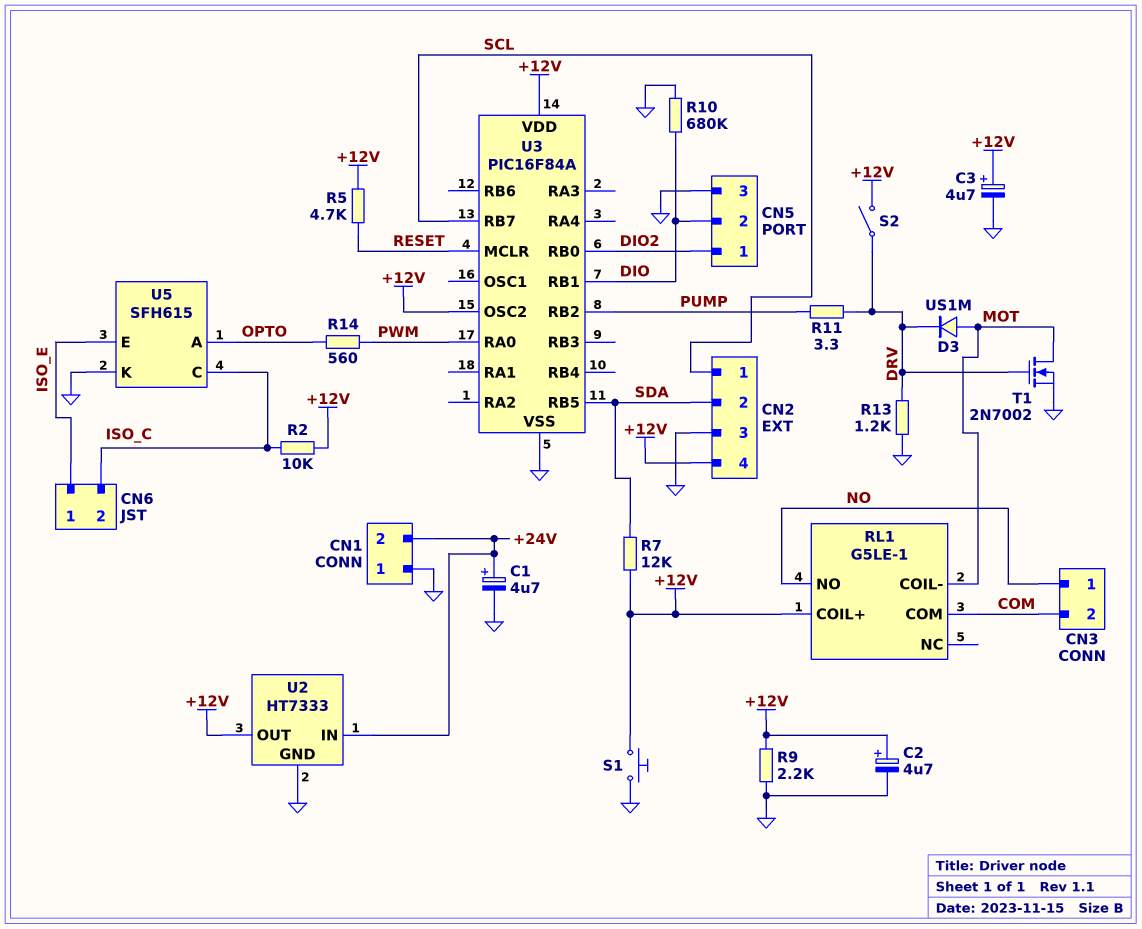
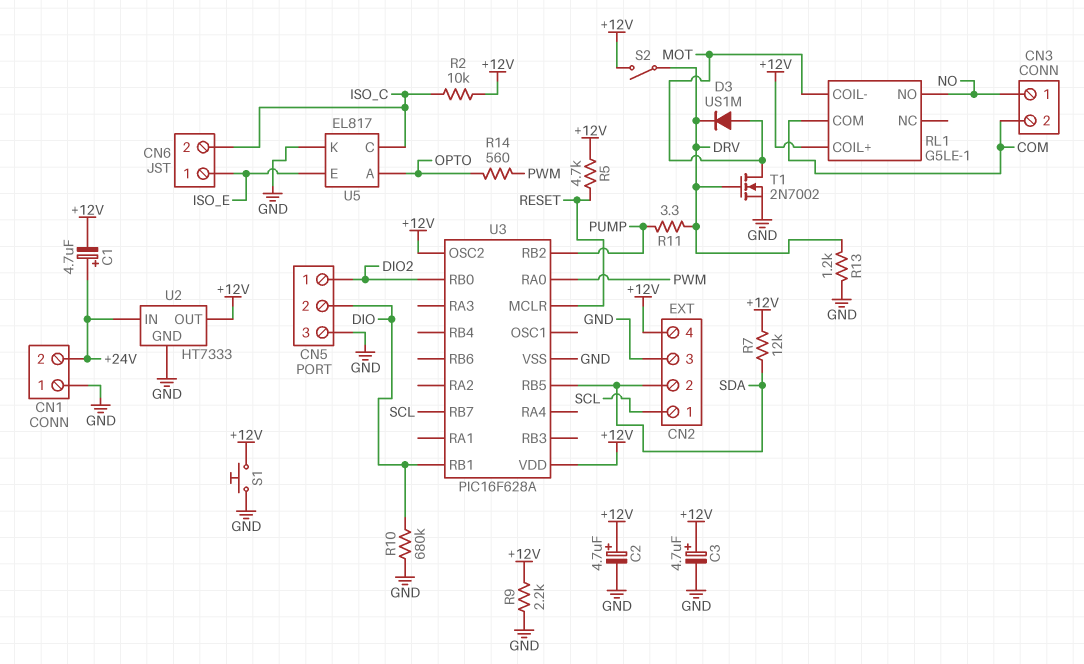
C1: 4.7uF (plus +24V, minus GND) -> 4.7uF (plus +24V, minus +12V)
U3: PIC16F84A -> PIC16F628A
U5: SFH615 -> EL817

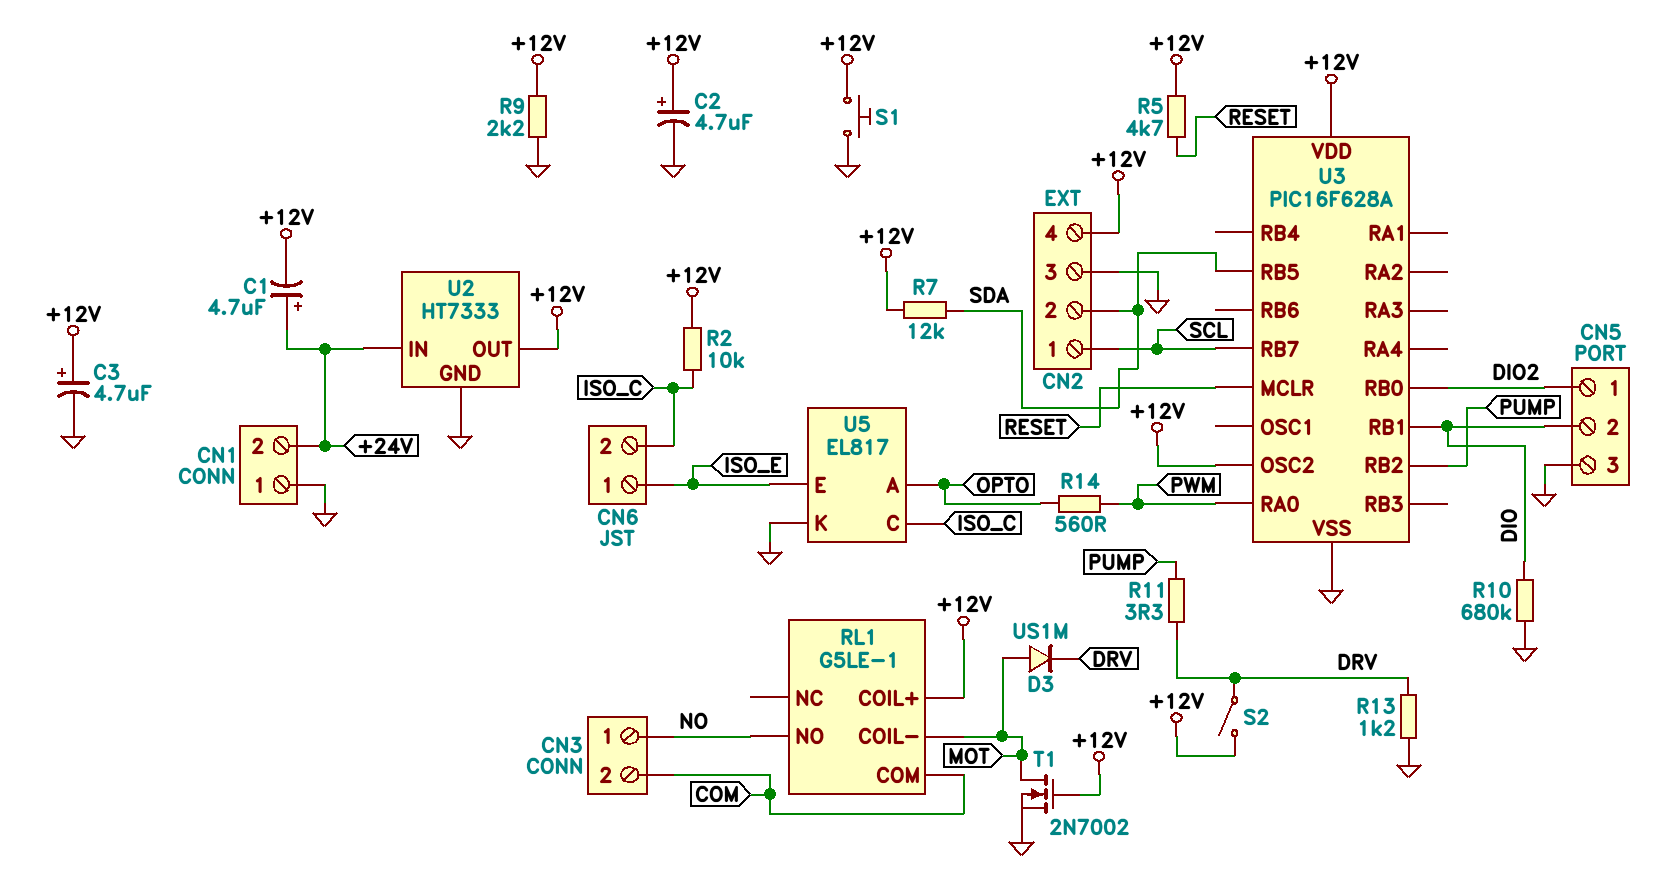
T1: NMOS 2N7002 (G DRV, D MOT, S GND) -> NMOS 2N7002 (G +12V, D MOT, S GND)

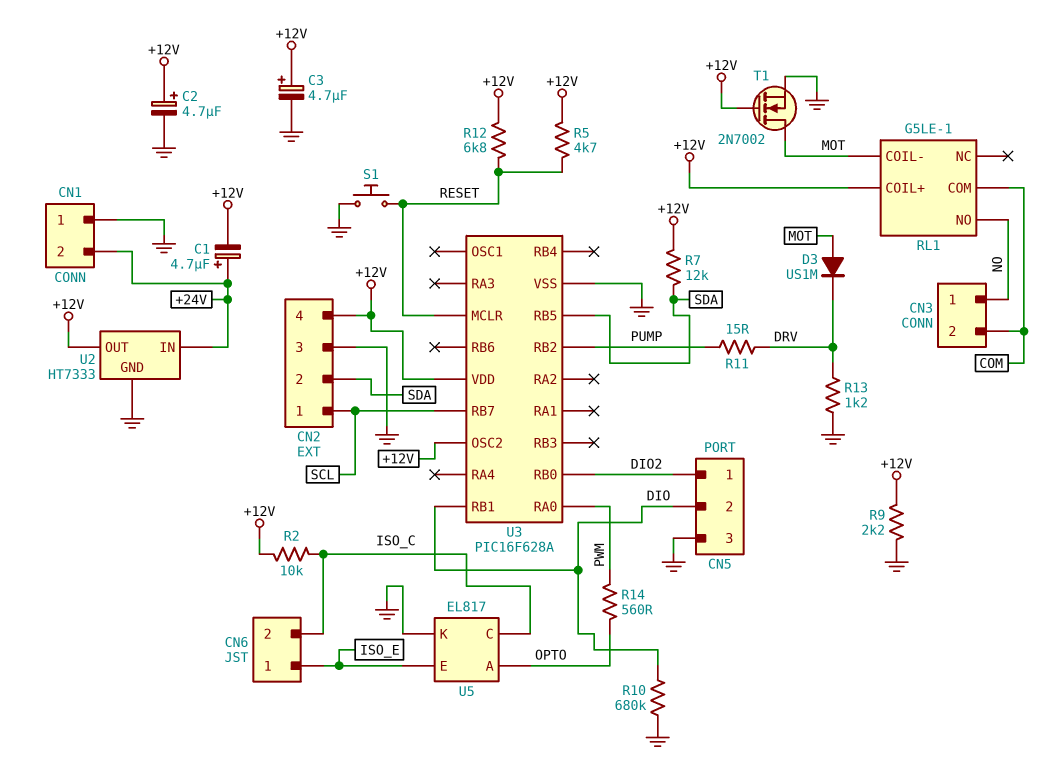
R11: 3.3 (DRV, PUMP) -> 15 (DRV, PUMP)
R12: none -> 6.8k (+12V, RESET)
S1: button (+12V, GND) -> button (GND, RESET)
S2: switch (+12V, DRV) -> none

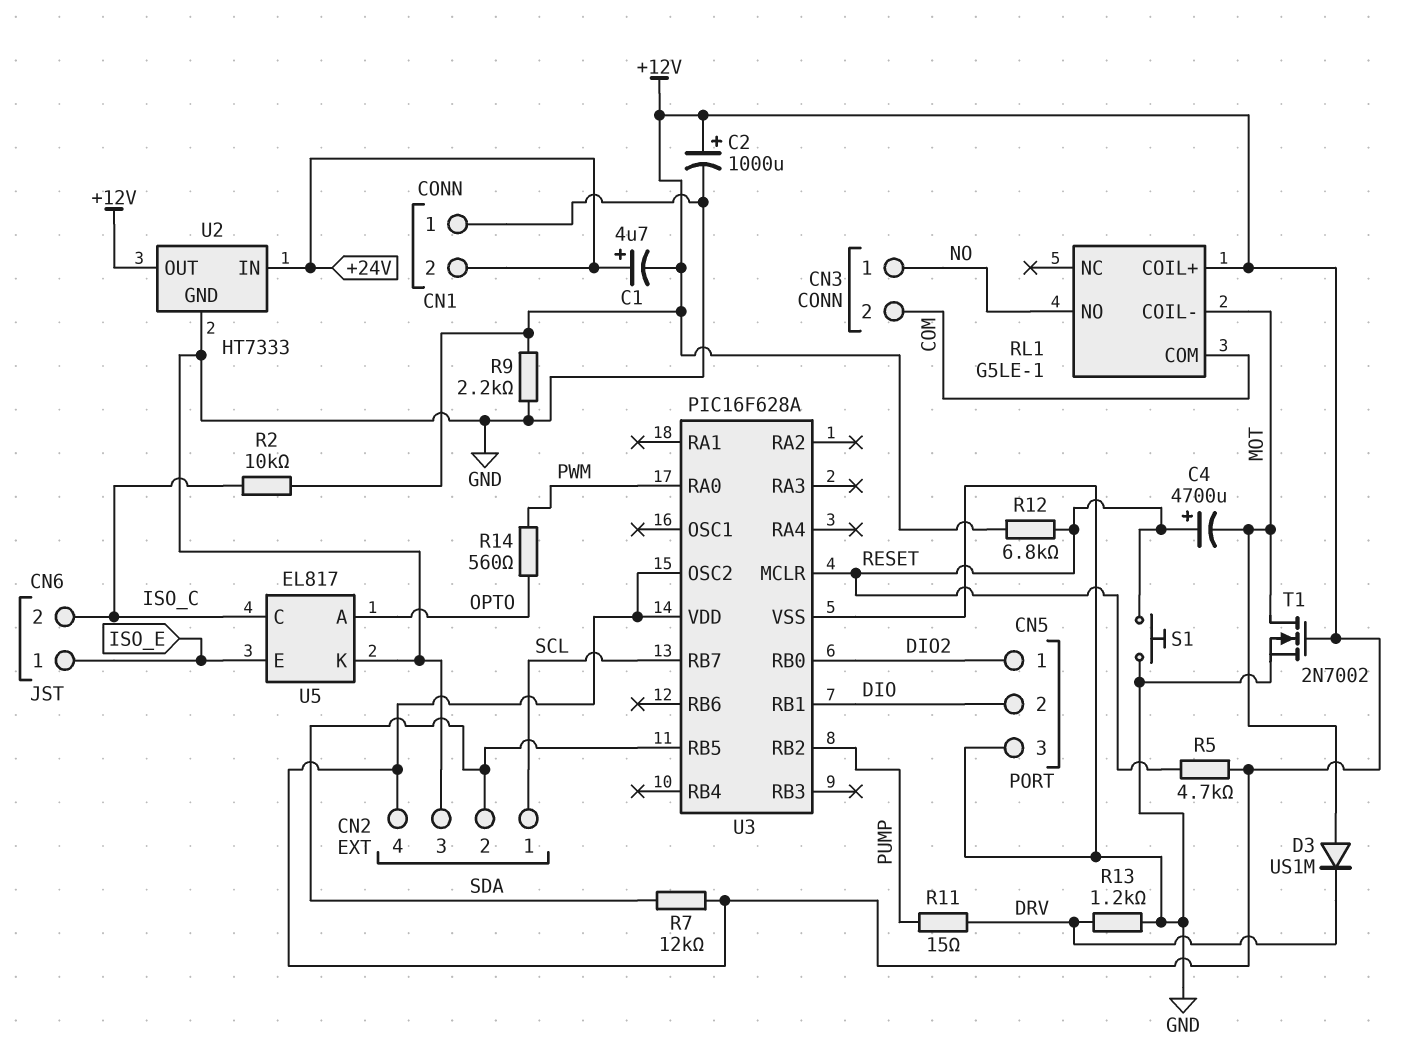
C2: 4.7uF (plus +12V, minus GND) -> 1000uF (plus +12V, minus GND)
C3: 4.7uF (plus +12V, minus GND) -> none
C4: none -> 4700uF (plus RESET, minus MOT)
R10: 680k (DIO, GND) -> none

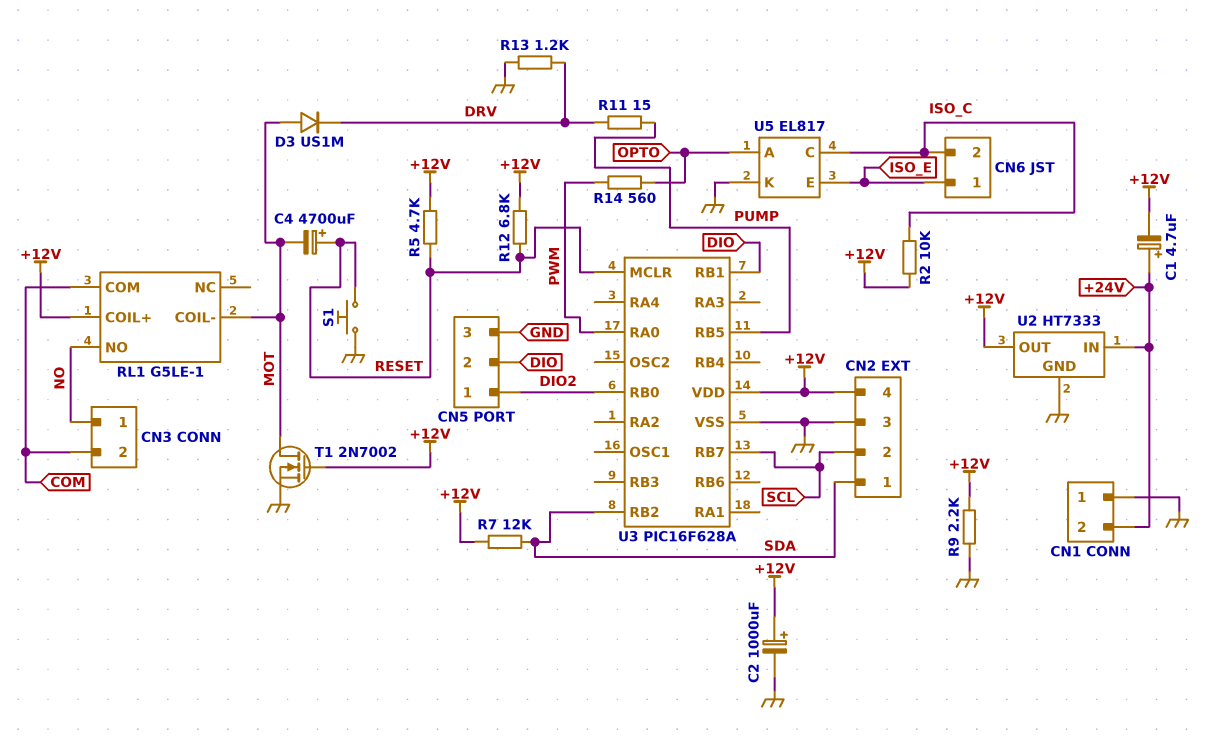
CN2 pin 1: SCL -> SDA
CN2 pin 2: SDA -> SCL
U3 pin OSC2: +12V -> none
U3 pin RB2: PUMP -> SDA
U3 pin RB5: SDA -> PUMP

